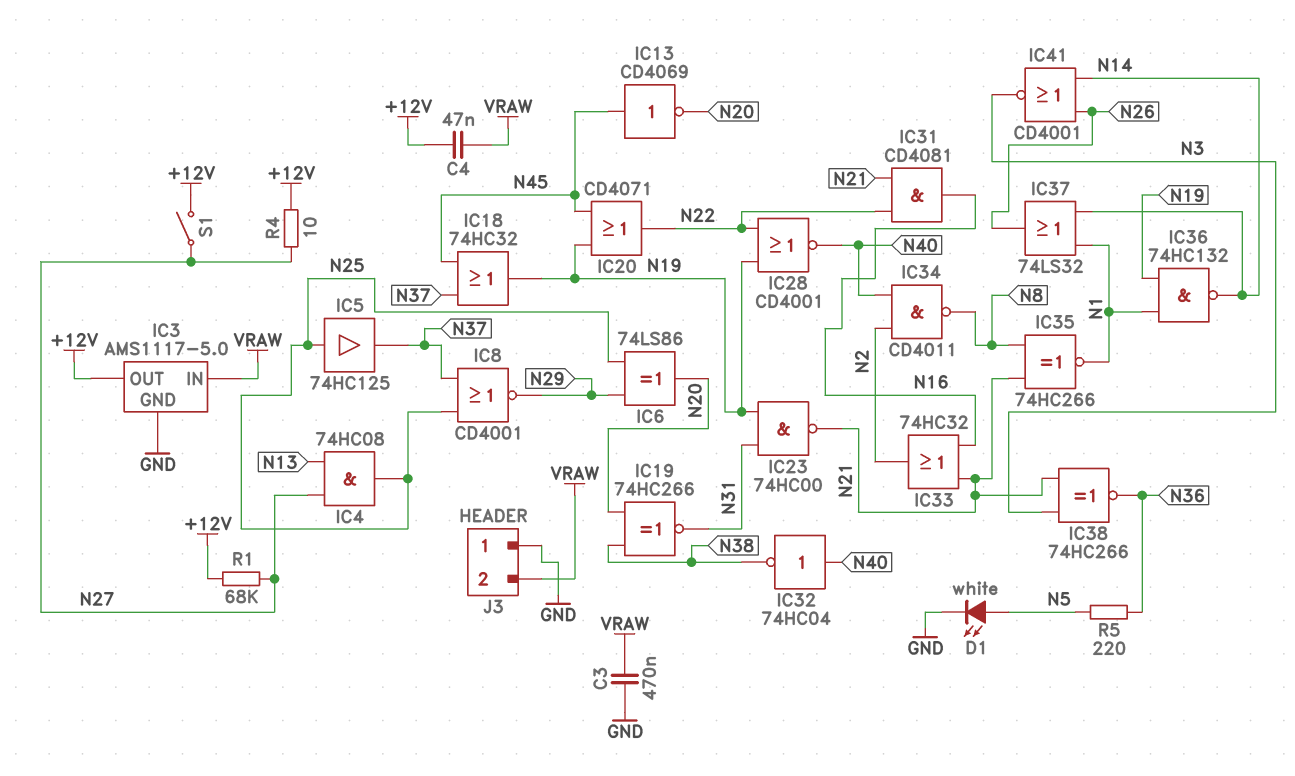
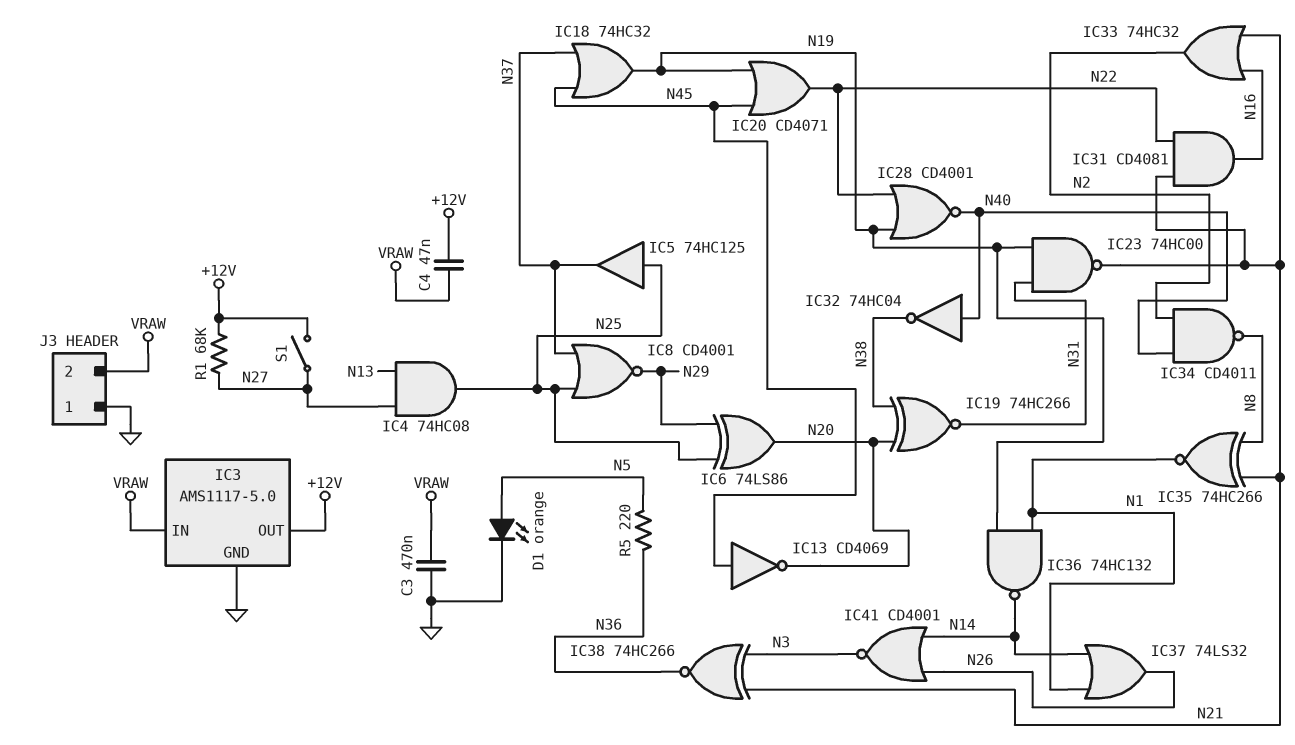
D1: LED white (A N5, K GND) -> LED orange (A N5, K GND)
R4: 10 (+12V, N27) -> none

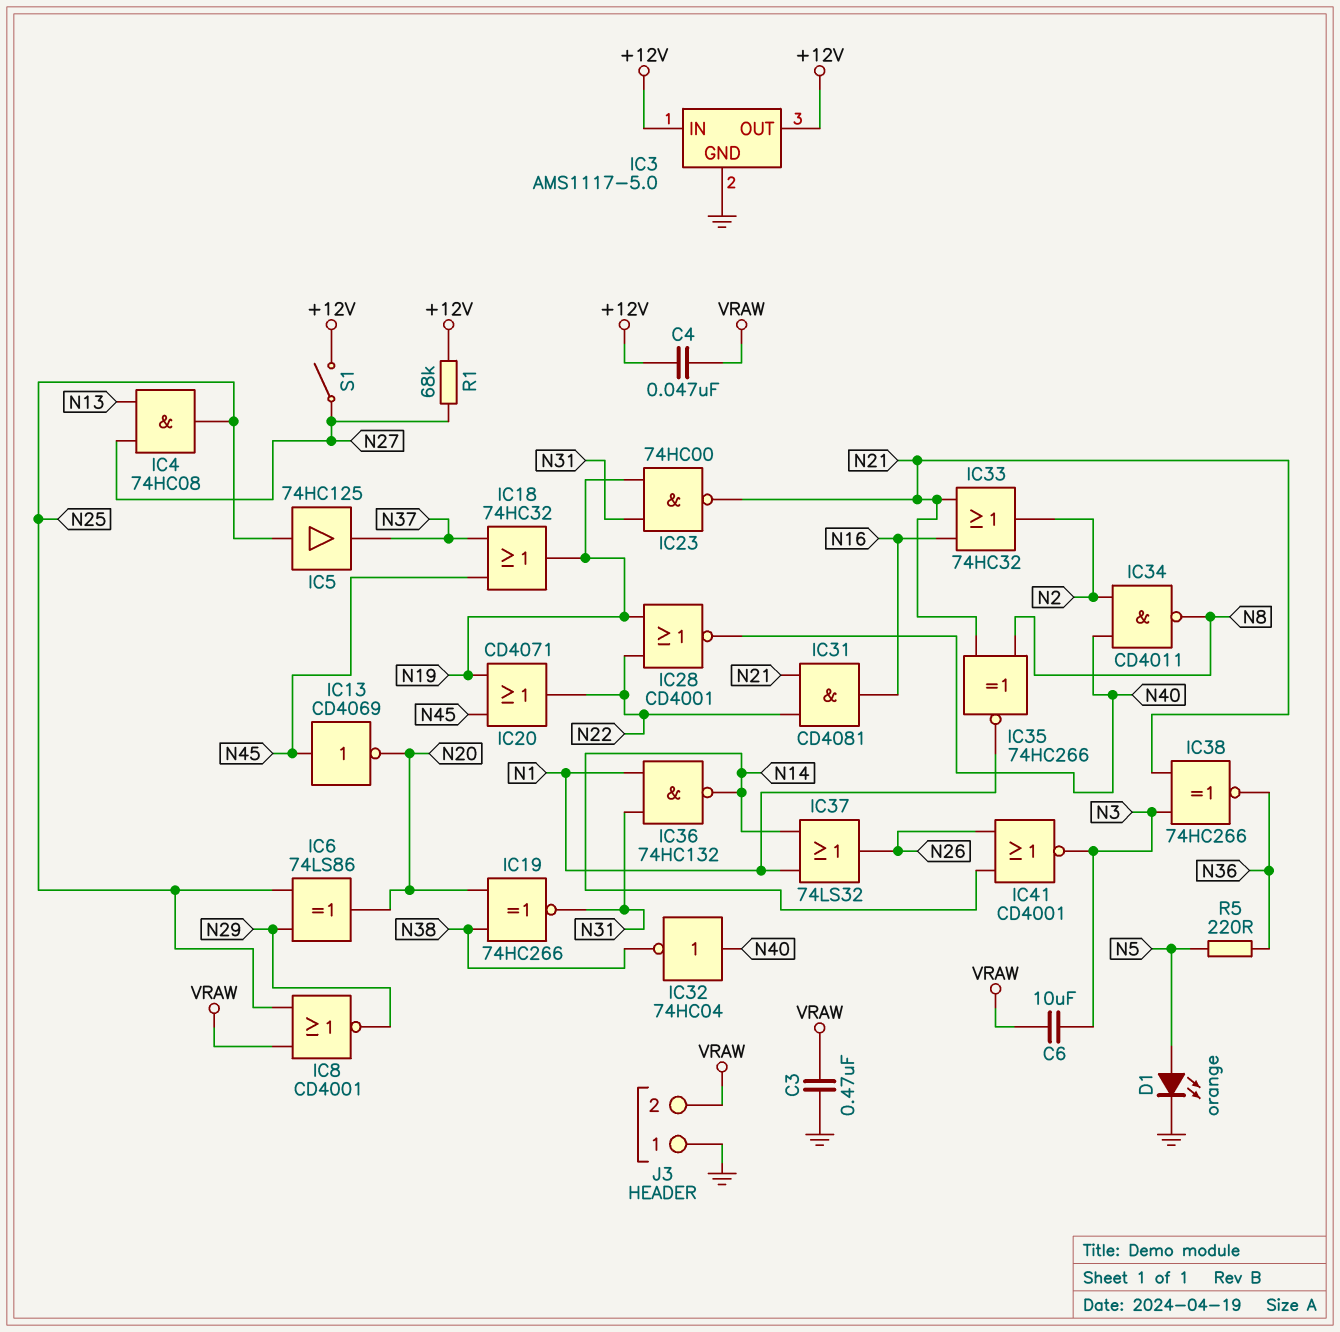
C6: none -> 10uF (N3, VRAW)
IC3 pin IN: VRAW -> +12V
IC8: NOR CD4001 (in N25, in N37, out N29) -> NOR CD4001 (in N25, in VRAW, out N29)
IC36: NAND 74HC132 (in N1, in N19, out N14) -> NAND 74HC132 (in N1, in N31, out N14)

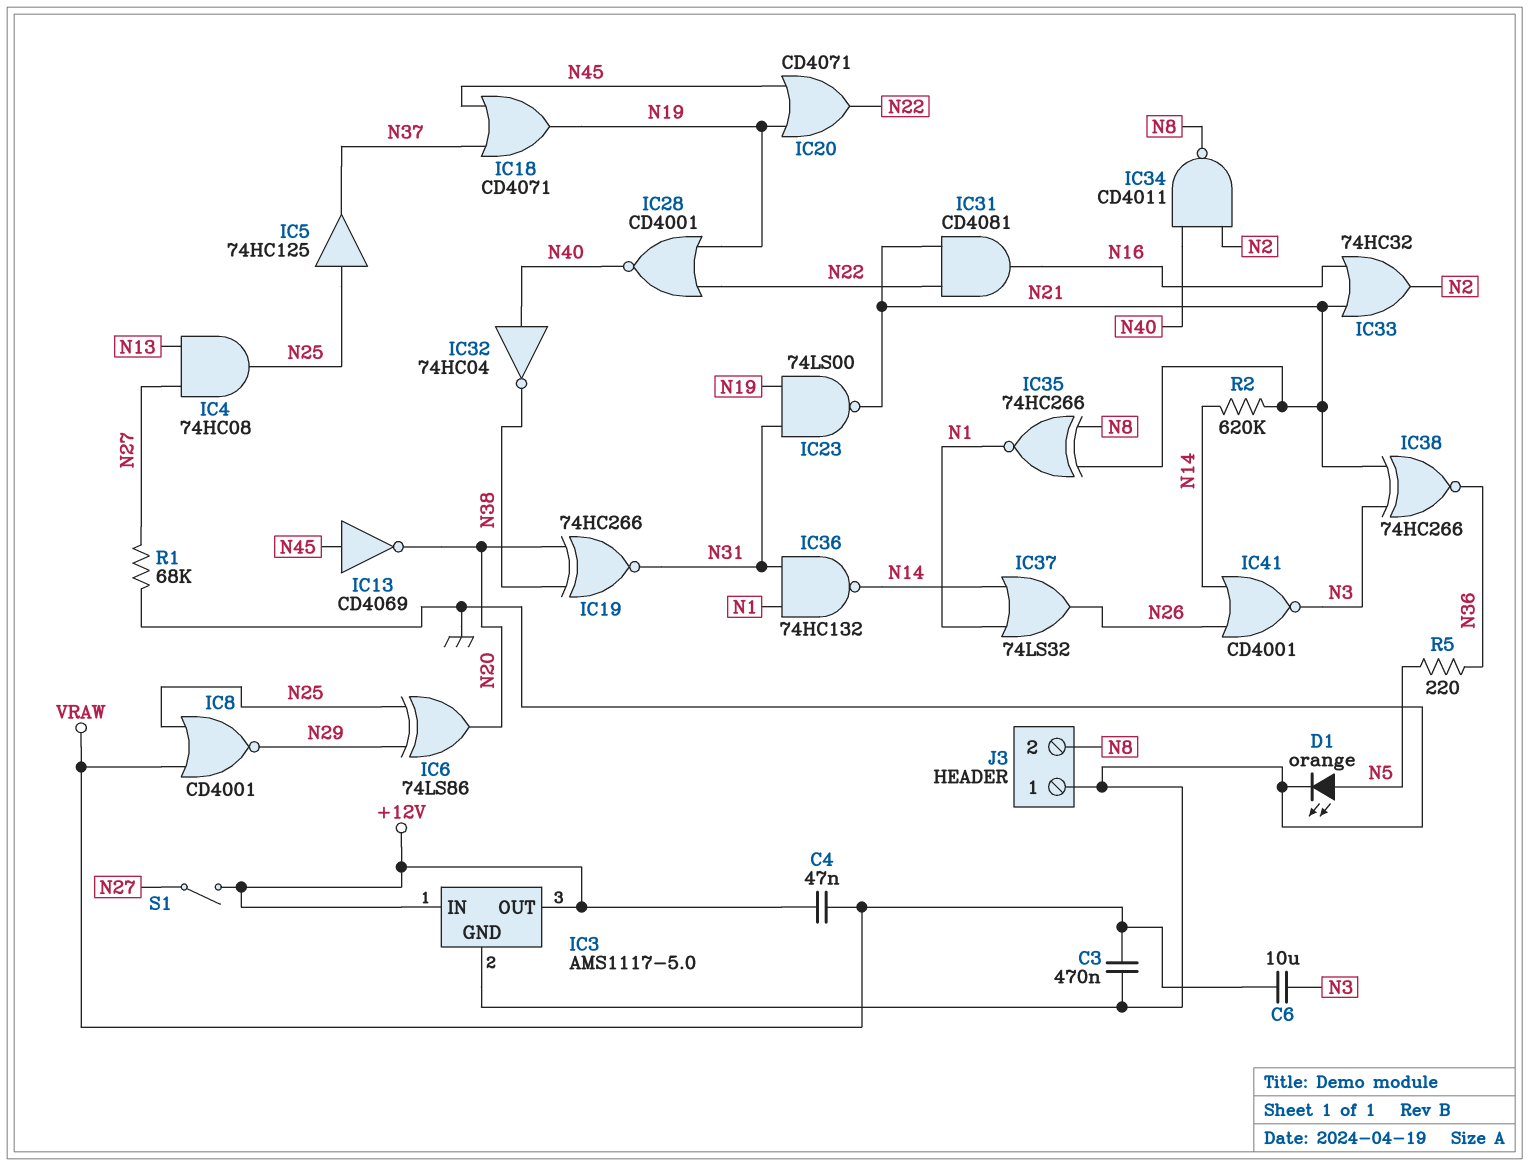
IC18: OR 74HC32 (in N37, in N45, out N19) -> OR CD4071 (in N37, in N45, out N19)
IC23: NAND 74HC00 (in N19, in N31, out N21) -> NAND 74LS00 (in N19, in N31, out N21)
J3 pin 2: VRAW -> N8
R1: 68k (+12V, N27) -> 68k (GND, N27)
R2: none -> 620k (N14, N21)

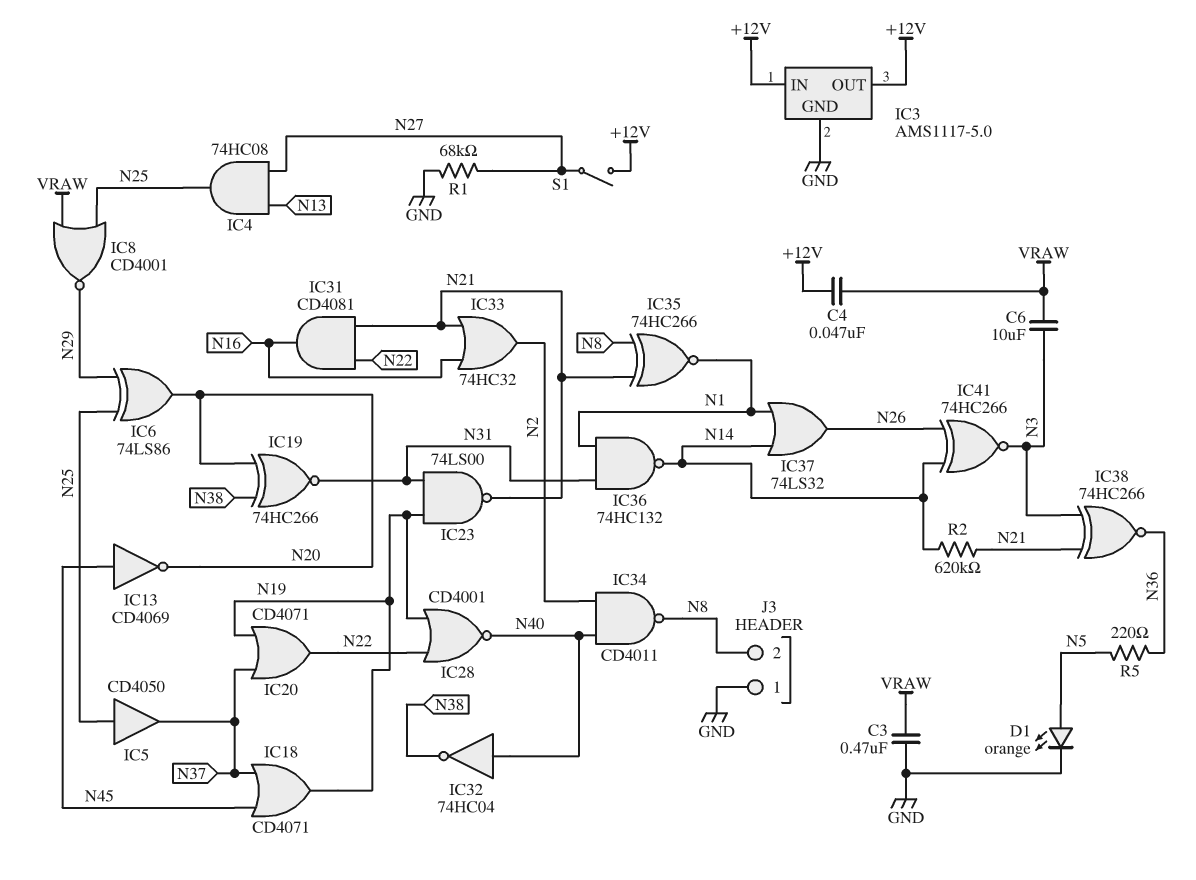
IC5: buffer 74HC125 (in N25, out N37) -> buffer CD4050 (in N25, out N37)
IC20: OR CD4071 (in N19, in N45, out N22) -> OR CD4071 (in N19, in N37, out N22)
IC41: NOR CD4001 (in N14, in N26, out N3) -> XNOR 74HC266 (in N14, in N26, out N3)

